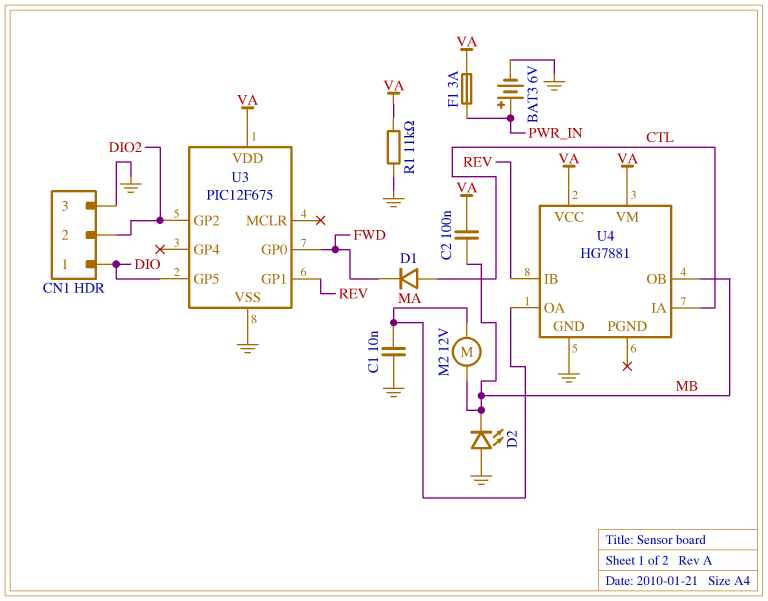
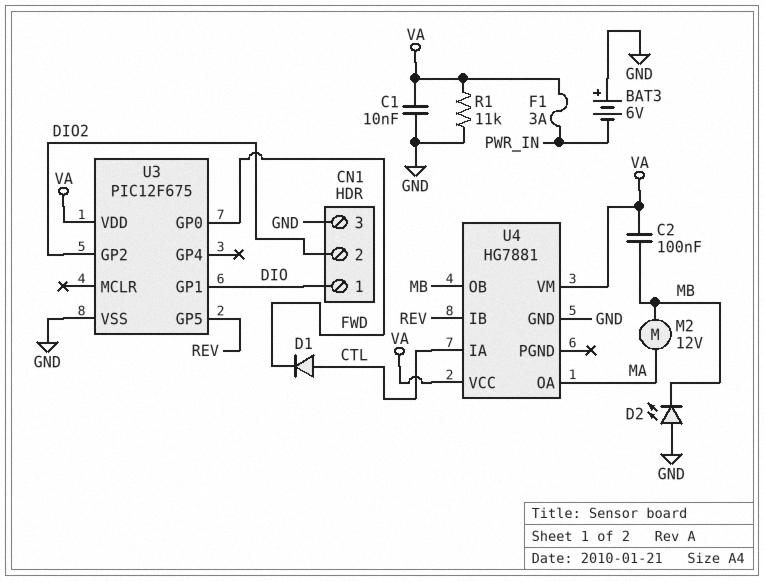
BAT3: 6V (plus PWR_IN, minus GND) -> 6V (plus GND, minus PWR_IN)
C1: 10nF (GND, MA) -> 10nF (GND, VA)
U3 pin GP1: REV -> DIO
U3 pin GP5: DIO -> REV

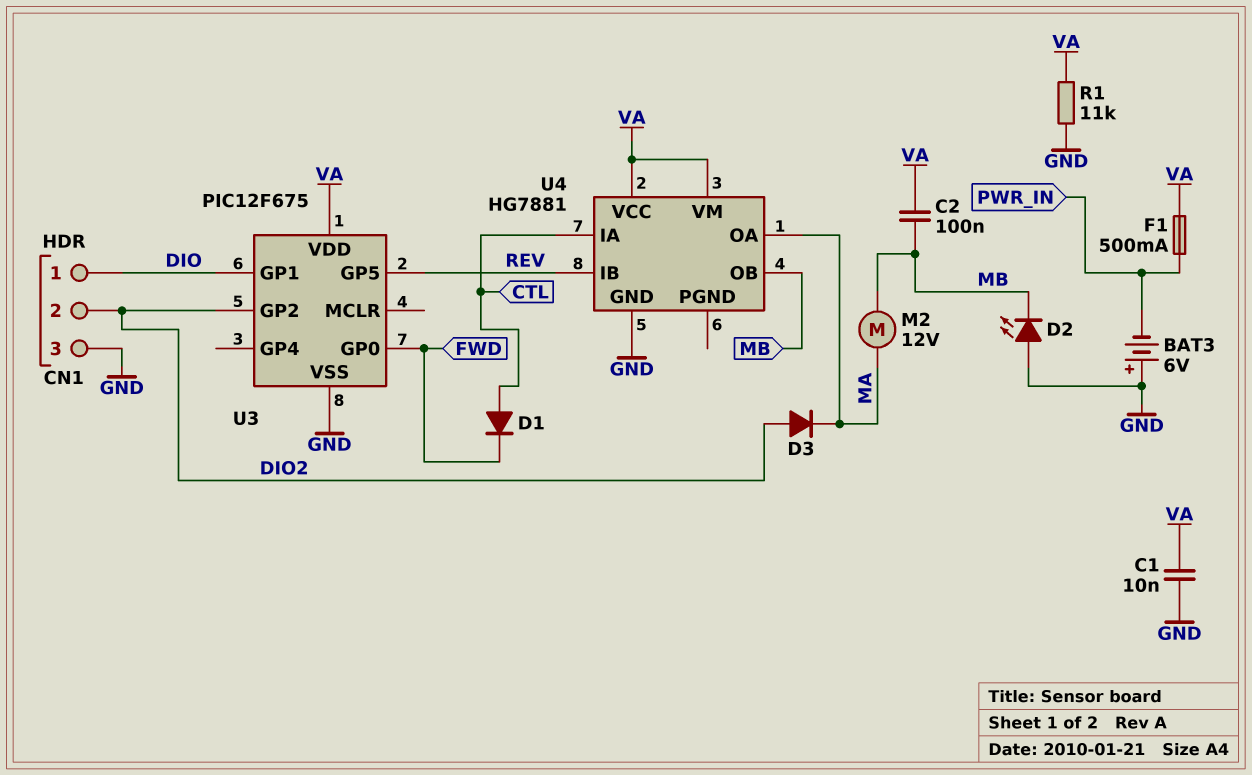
D3: none -> diode (A DIO2, K MA)
F1: 3A (PWR_IN, VA) -> 500mA (PWR_IN, VA)

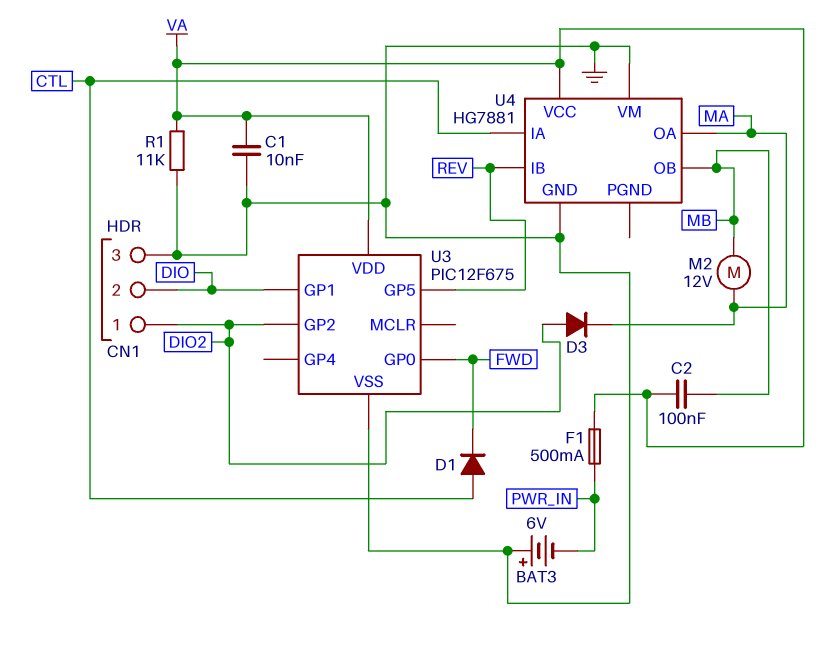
CN1 pin 1: DIO -> DIO2
CN1 pin 2: DIO2 -> DIO
D2: LED (A GND, K MB) -> none
U4 pin VM: VA -> GND

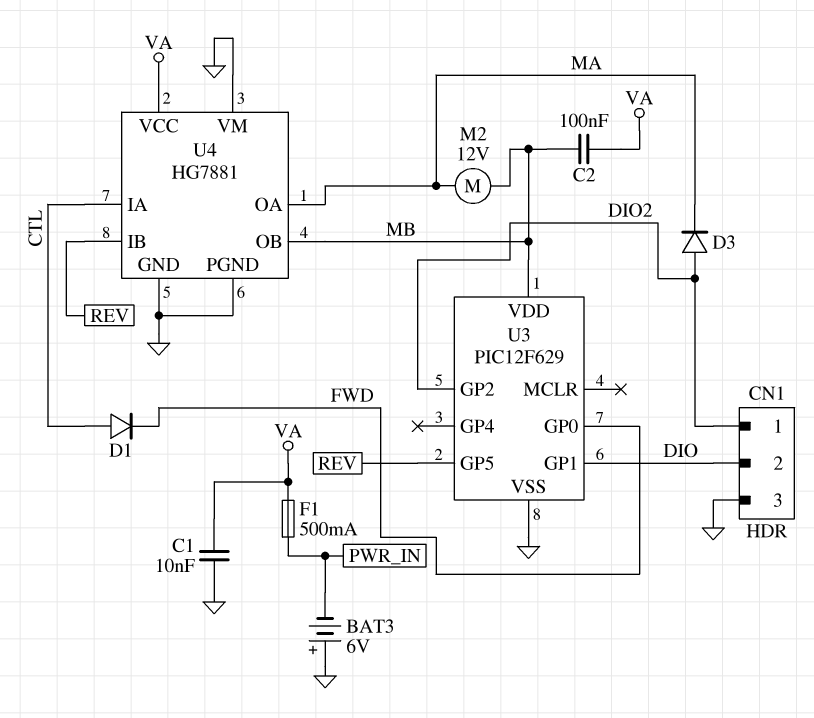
R1: 11k (GND, VA) -> none
U3: PIC12F675 -> PIC12F629
U3 pin VDD: VA -> MB
U4 pin PGND: none -> GND

